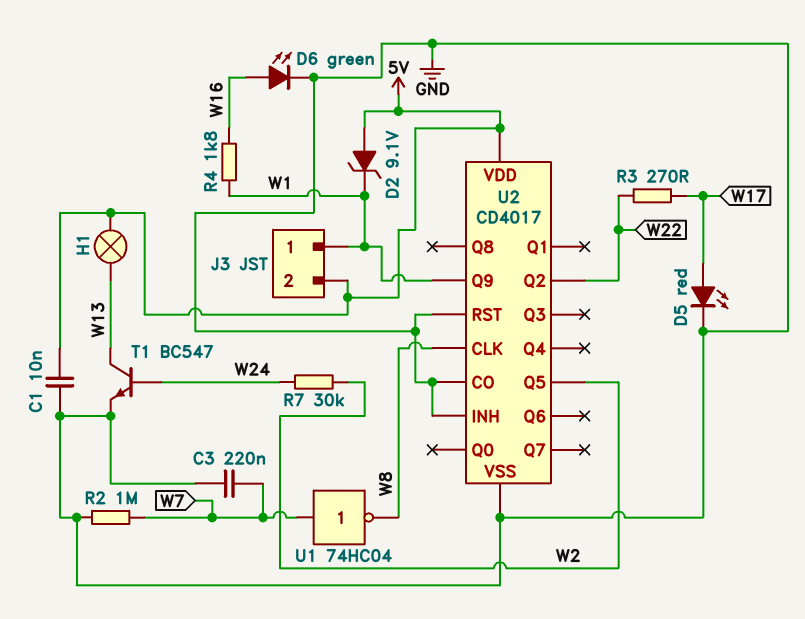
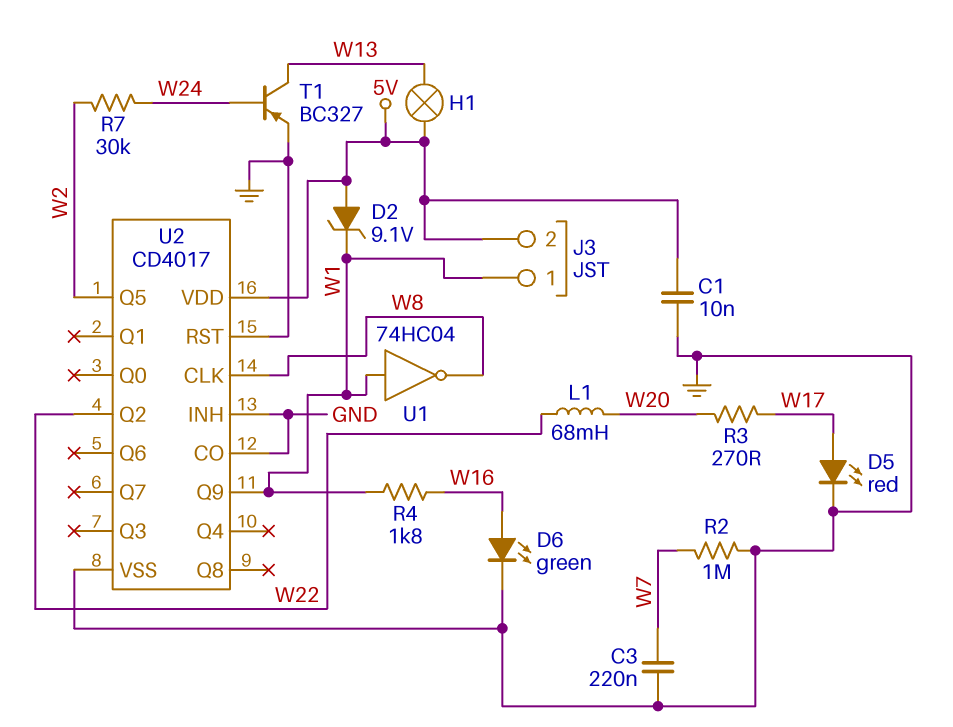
L1: none -> 68mH (W20, W22)
R3: 270 (W17, W22) -> 270 (W17, W20)
T1: NPN BC547 (B W24, C W13, E GND) -> PNP BC327 (B W24, C W13, E GND)
U1: NOT 74HC04 (in W7, out W8) -> NOT 74HC04 (in W1, out W8)

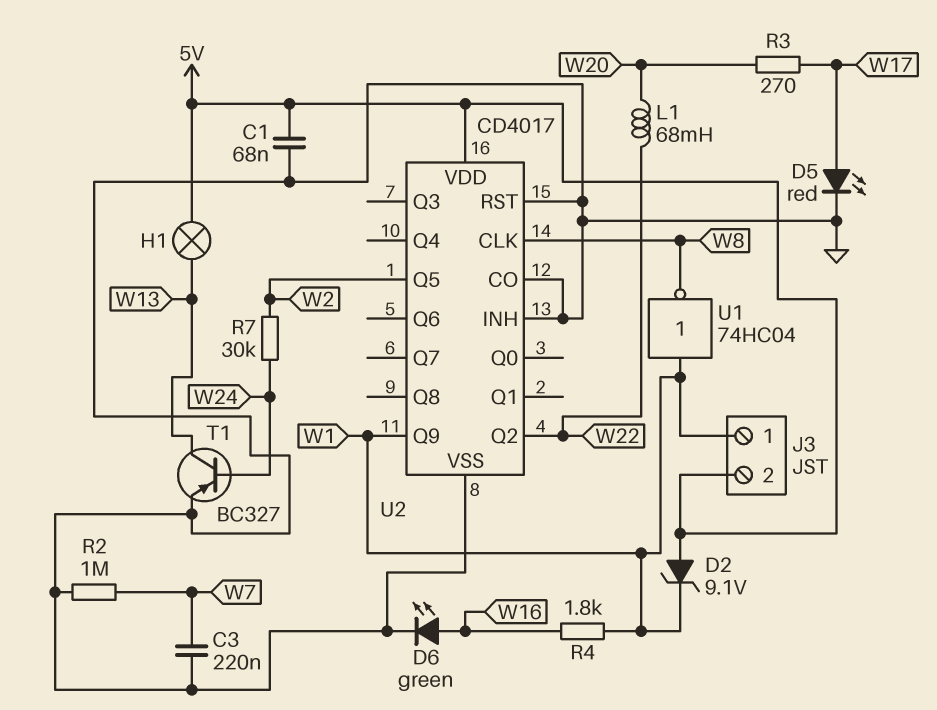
C1: 10nF (5V, GND) -> 68nF (5V, GND)

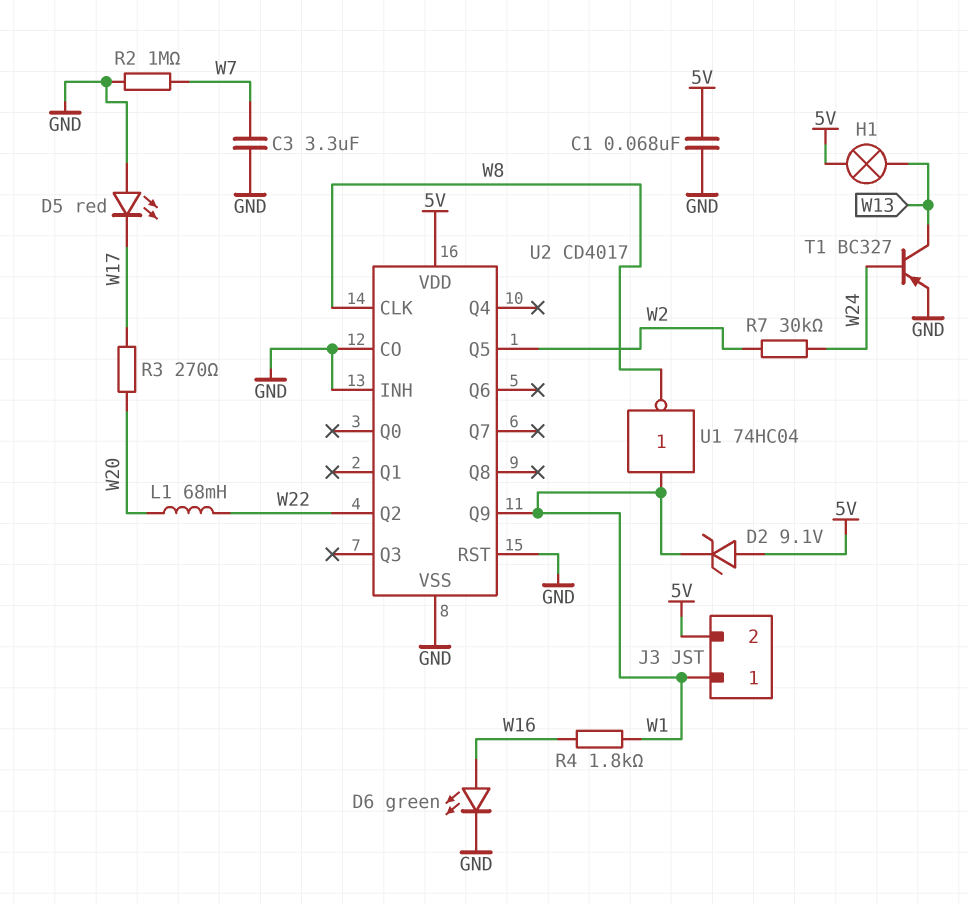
C3: 220nF (GND, W7) -> 3.3uF (GND, W7)
D5: LED red (A W17, K GND) -> LED red (A GND, K W17)

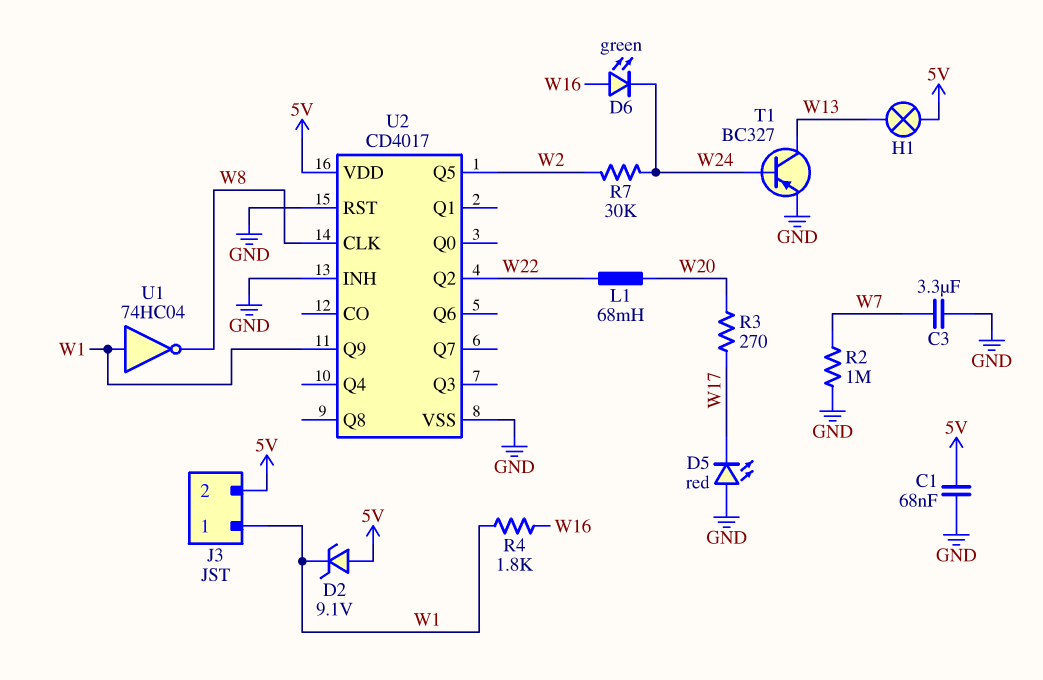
D6: LED green (A W16, K GND) -> LED green (A W16, K W24)
U2 pin CO: GND -> none

